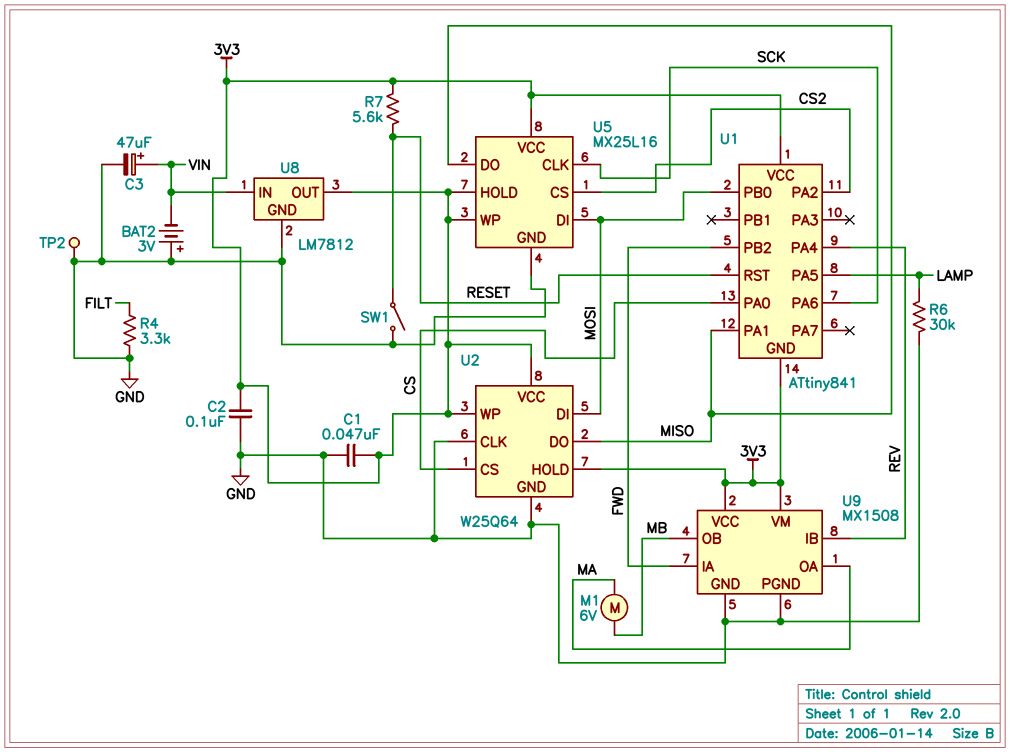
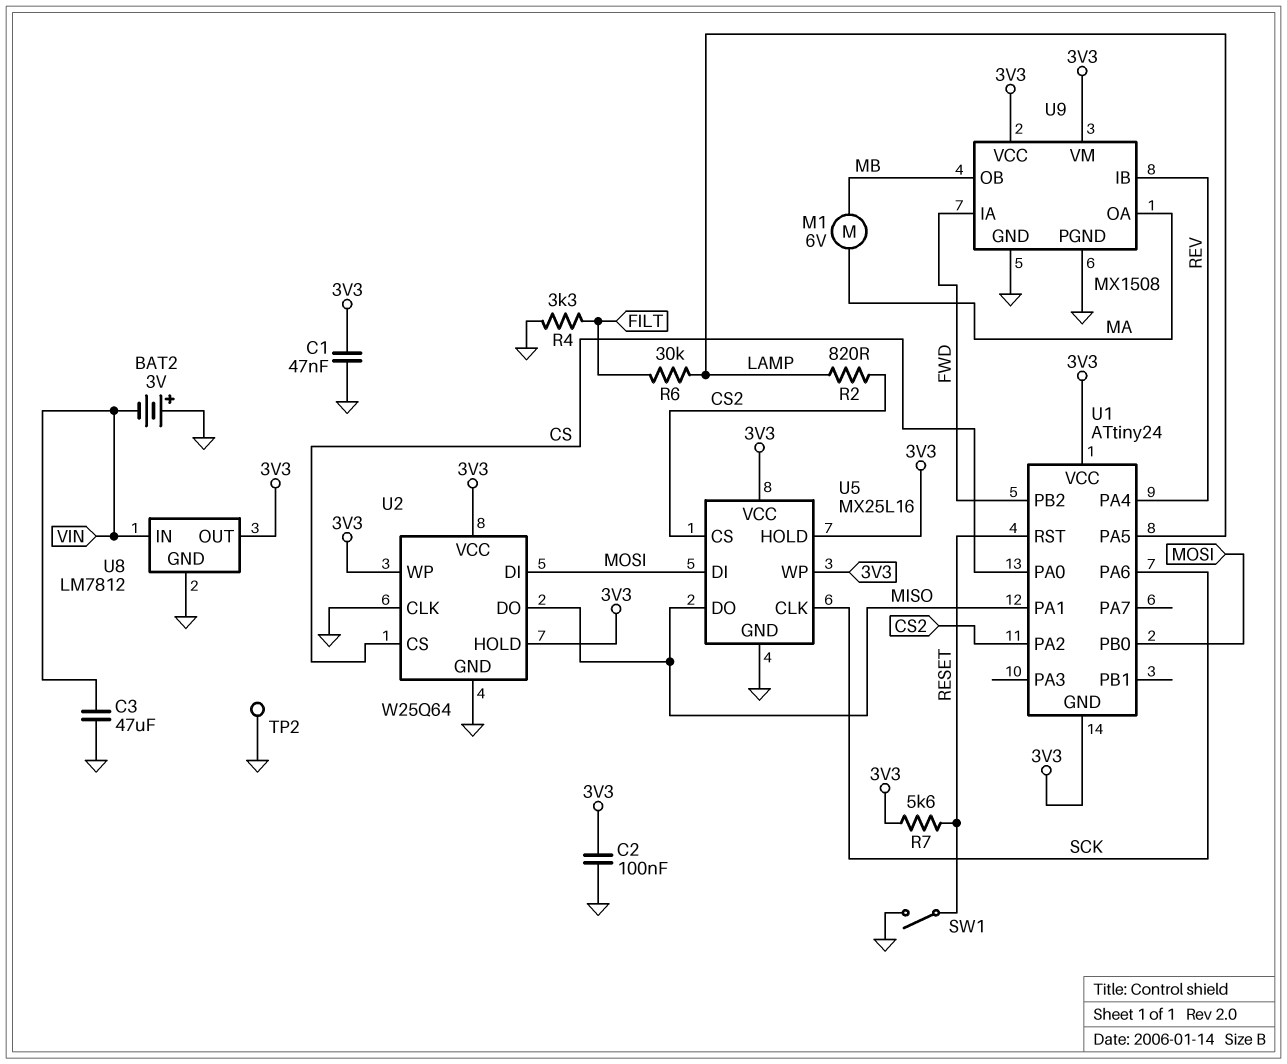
C3: 47uF (plus VIN, minus GND) -> 47uF (GND, VIN)
R2: none -> 820 (CS2, LAMP)
R6: 30k (GND, LAMP) -> 30k (FILT, LAMP)
U1: ATtiny841 -> ATtiny24

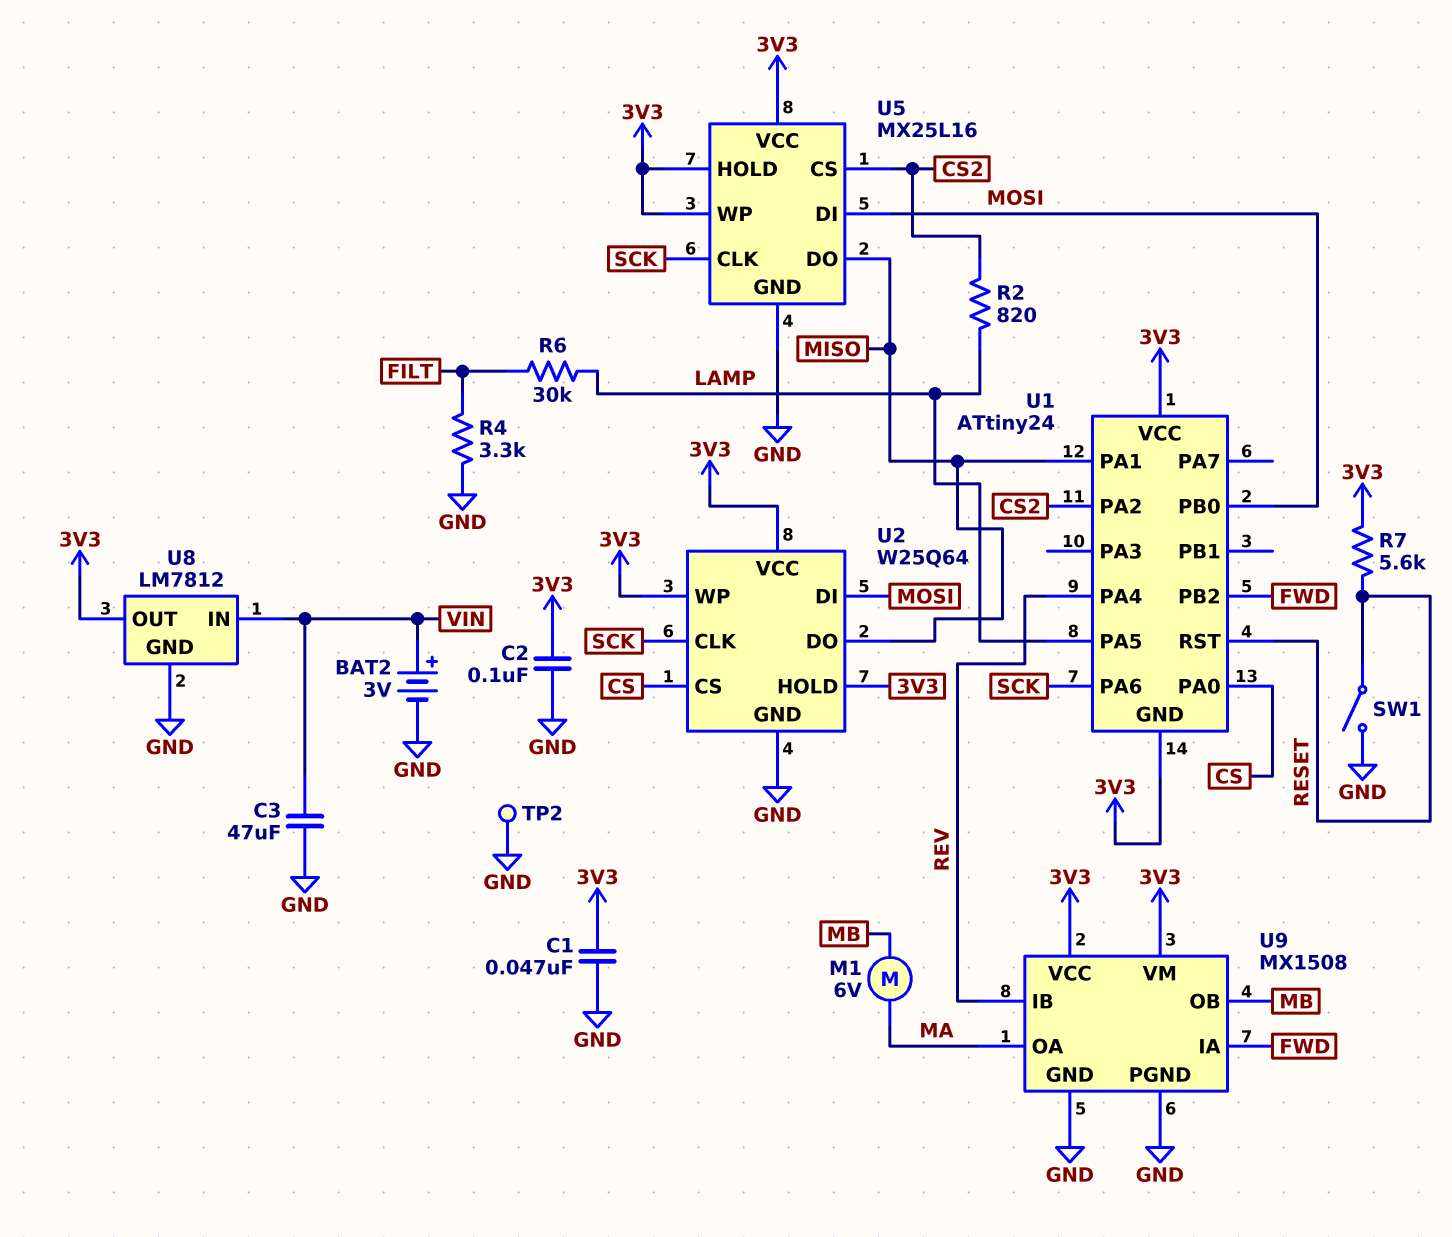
BAT2: 3V (plus GND, minus VIN) -> 3V (plus VIN, minus GND)
U2 pin CLK: GND -> SCK

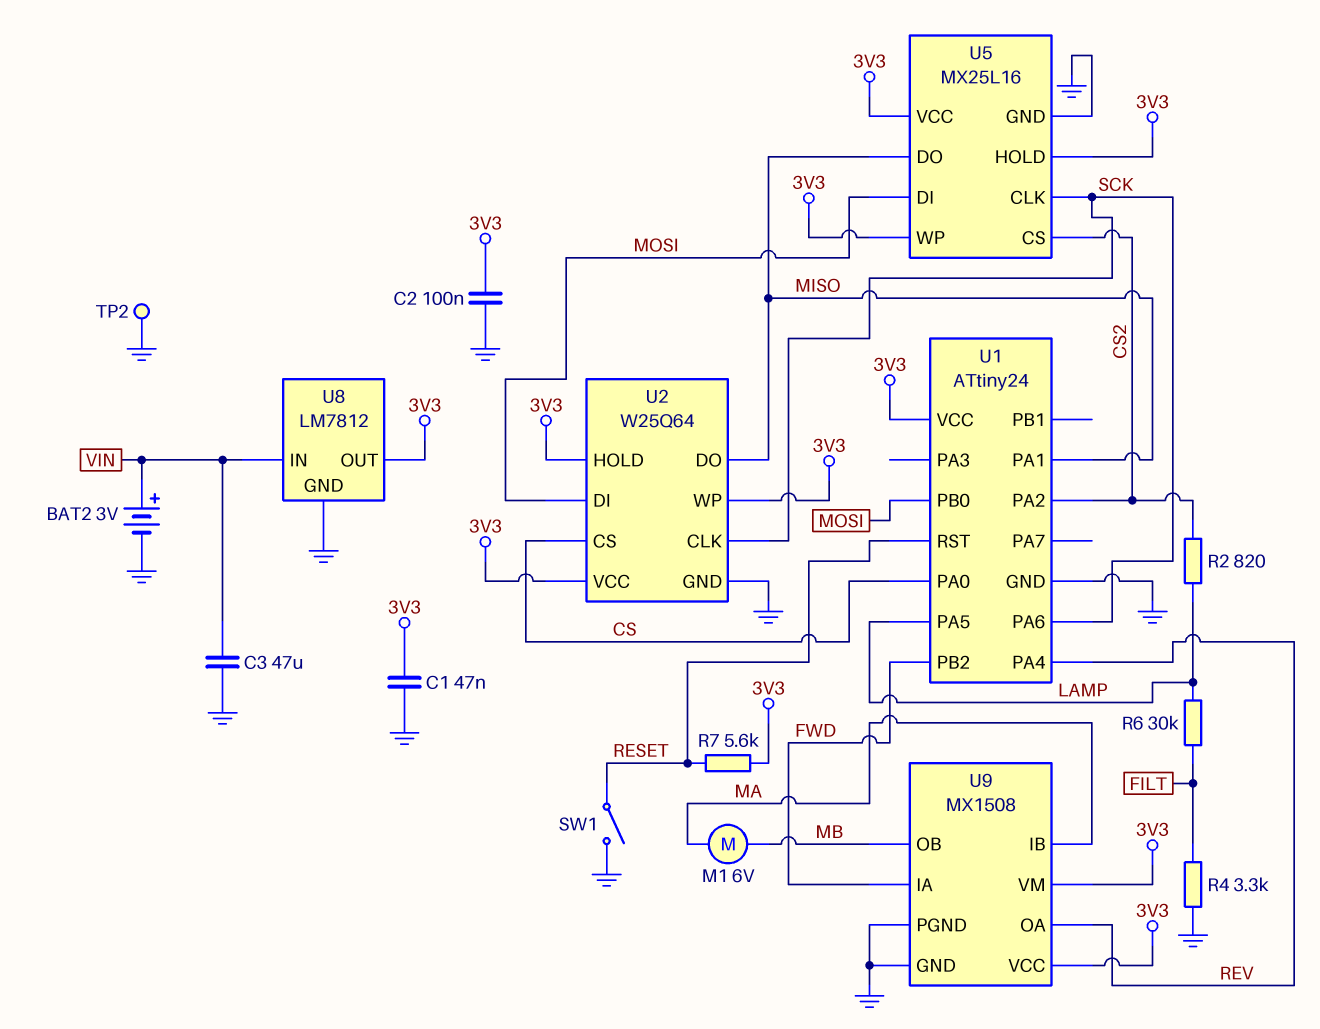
U1 pin GND: 3V3 -> GND
U9 pin IB: REV -> MA
U9 pin OA: MA -> REV

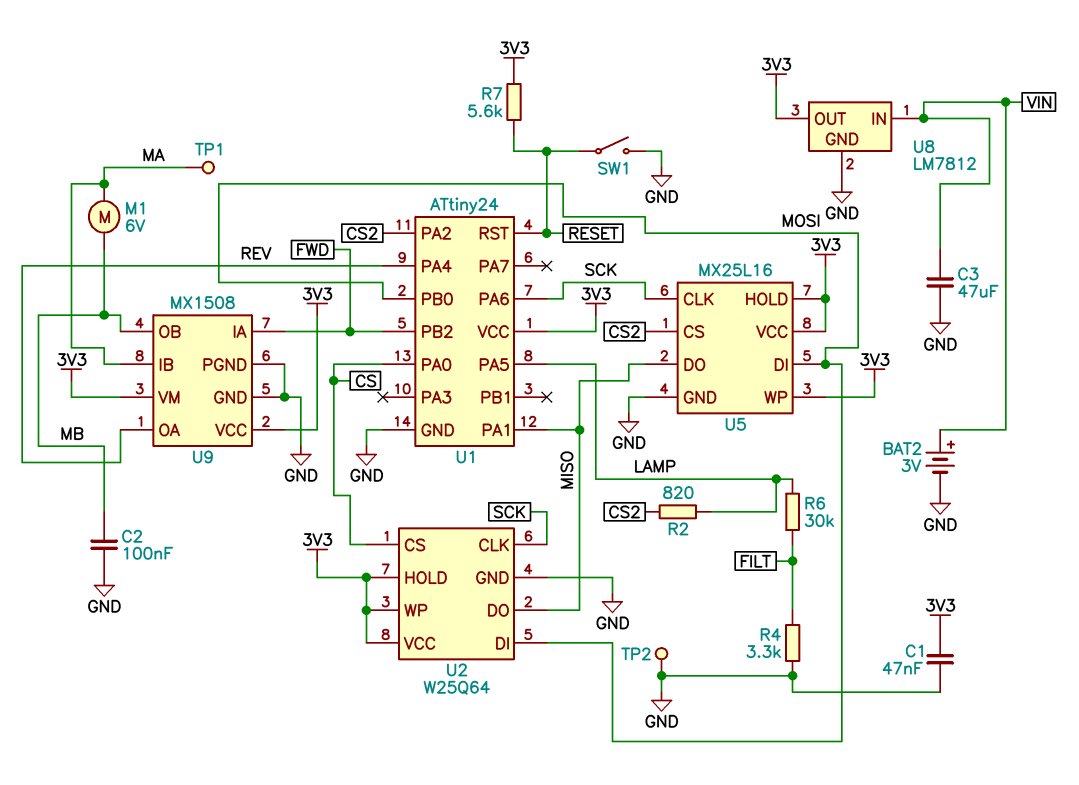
C2: 100nF (3V3, GND) -> 100nF (GND, MB)
TP1: none -> test point (MA)

